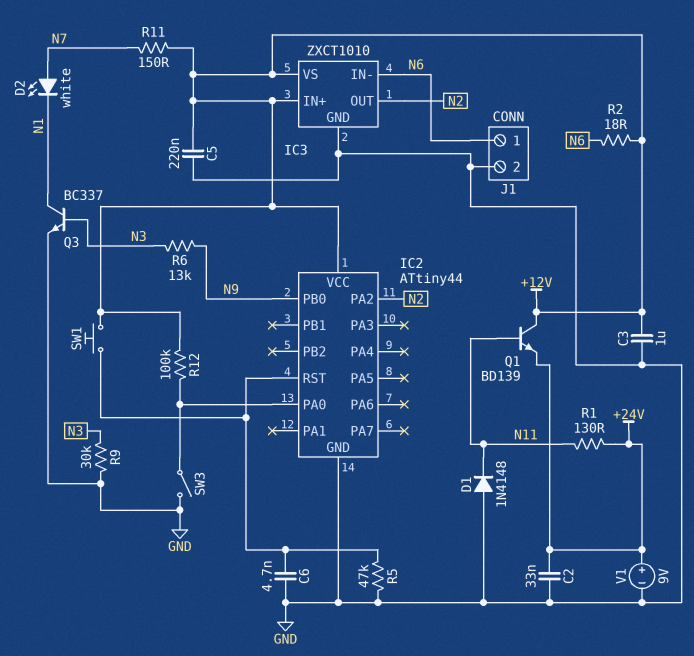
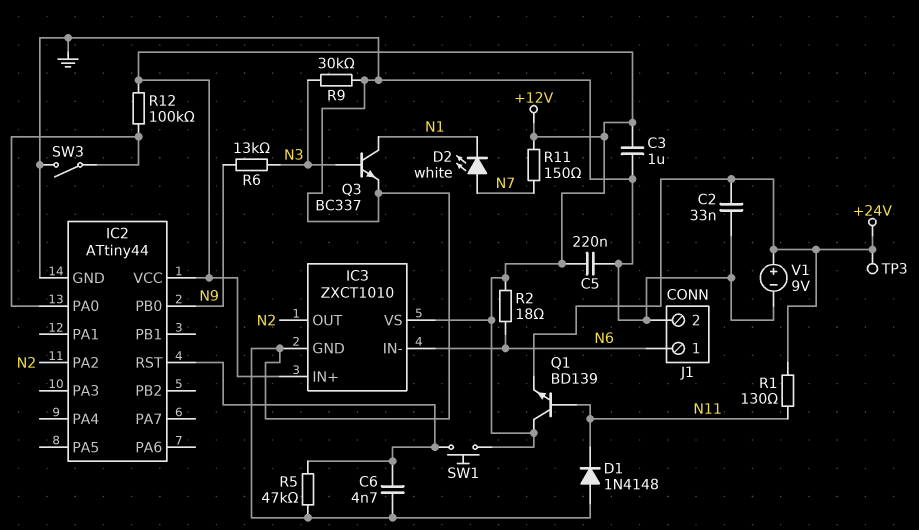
TP3: none -> test point (+24V)

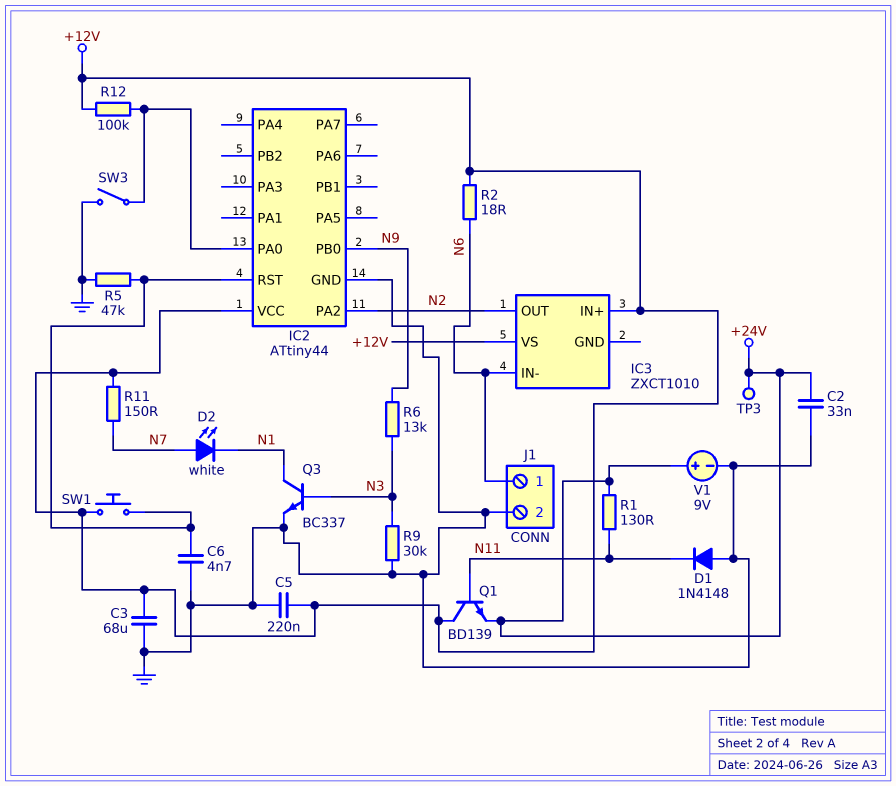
C3: 1uF (+12V, GND) -> 68uF (+12V, GND)
IC3 pin GND: GND -> none

